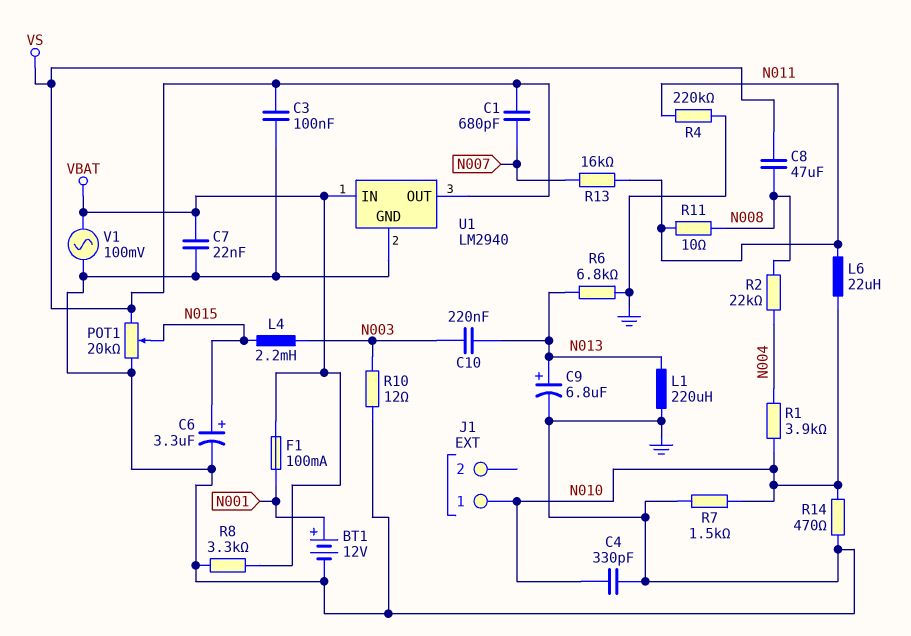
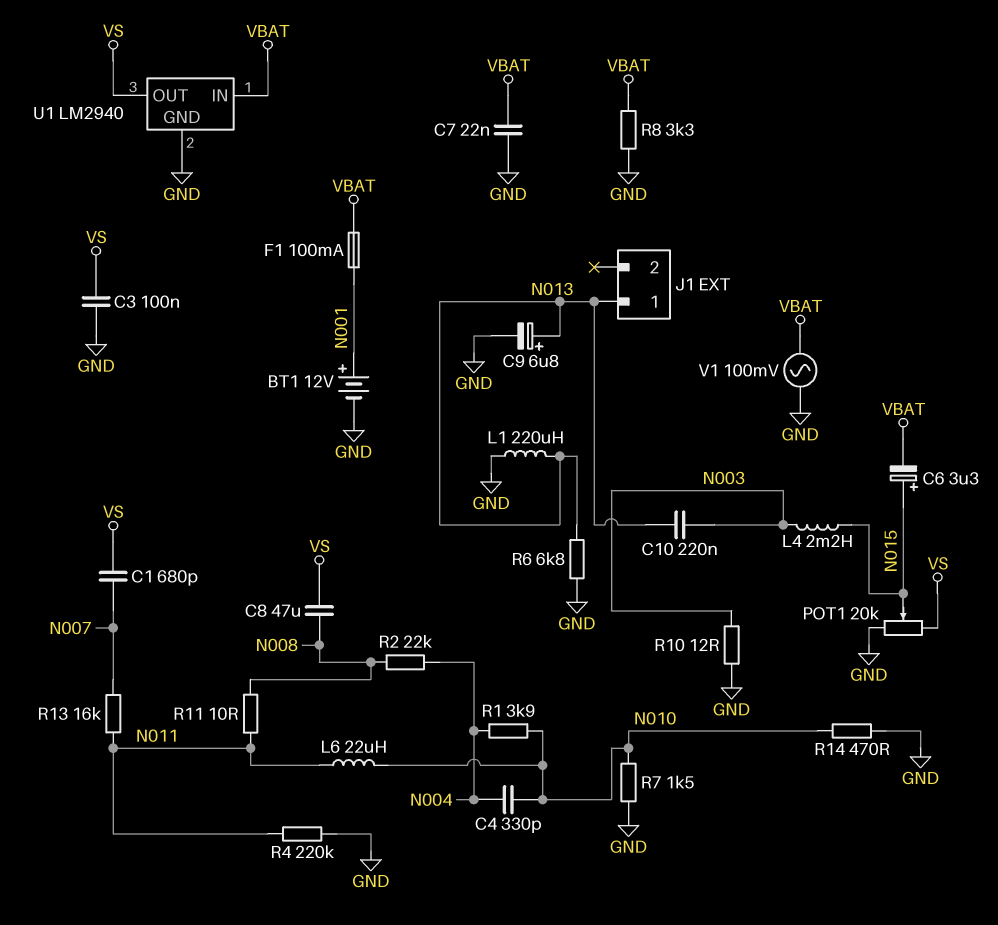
C4: 330pF (GND, N010) -> 330pF (N004, N010)
C6: 3.3uF (plus N015, minus GND) -> 3.3uF (plus N015, minus VBAT)
J1 pin 1: N010 -> N013

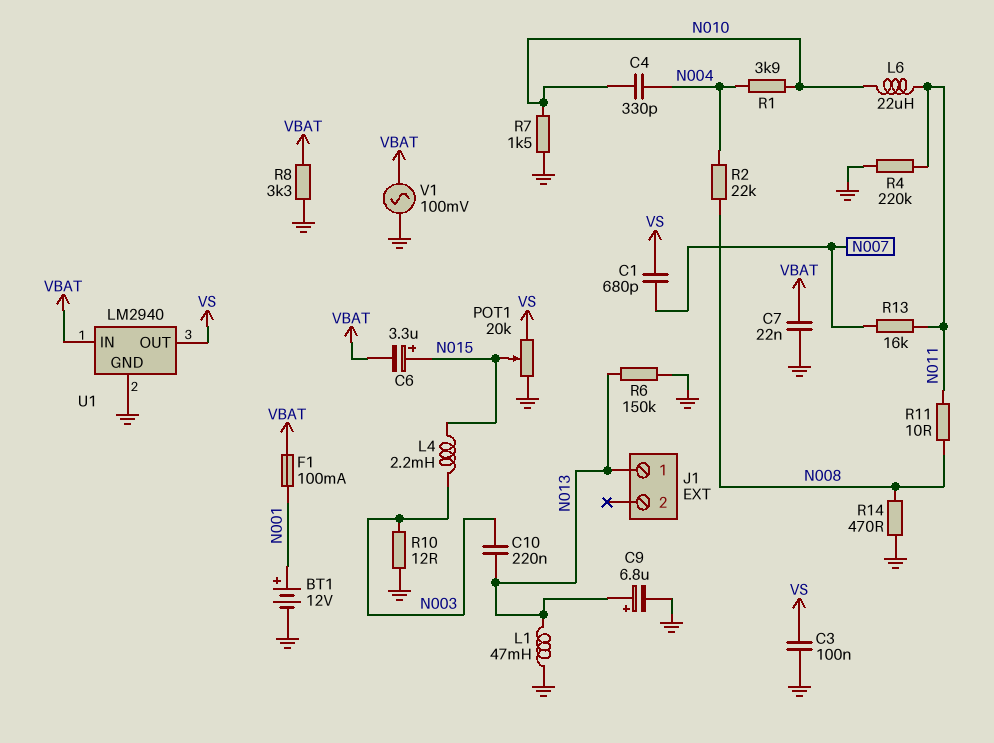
C8: 47uF (N008, VS) -> none
L1: 220uH (GND, N013) -> 47mH (GND, N013)
R6: 6.8k (GND, N013) -> 150k (GND, N013)
R14: 470 (GND, N010) -> 470 (GND, N008)

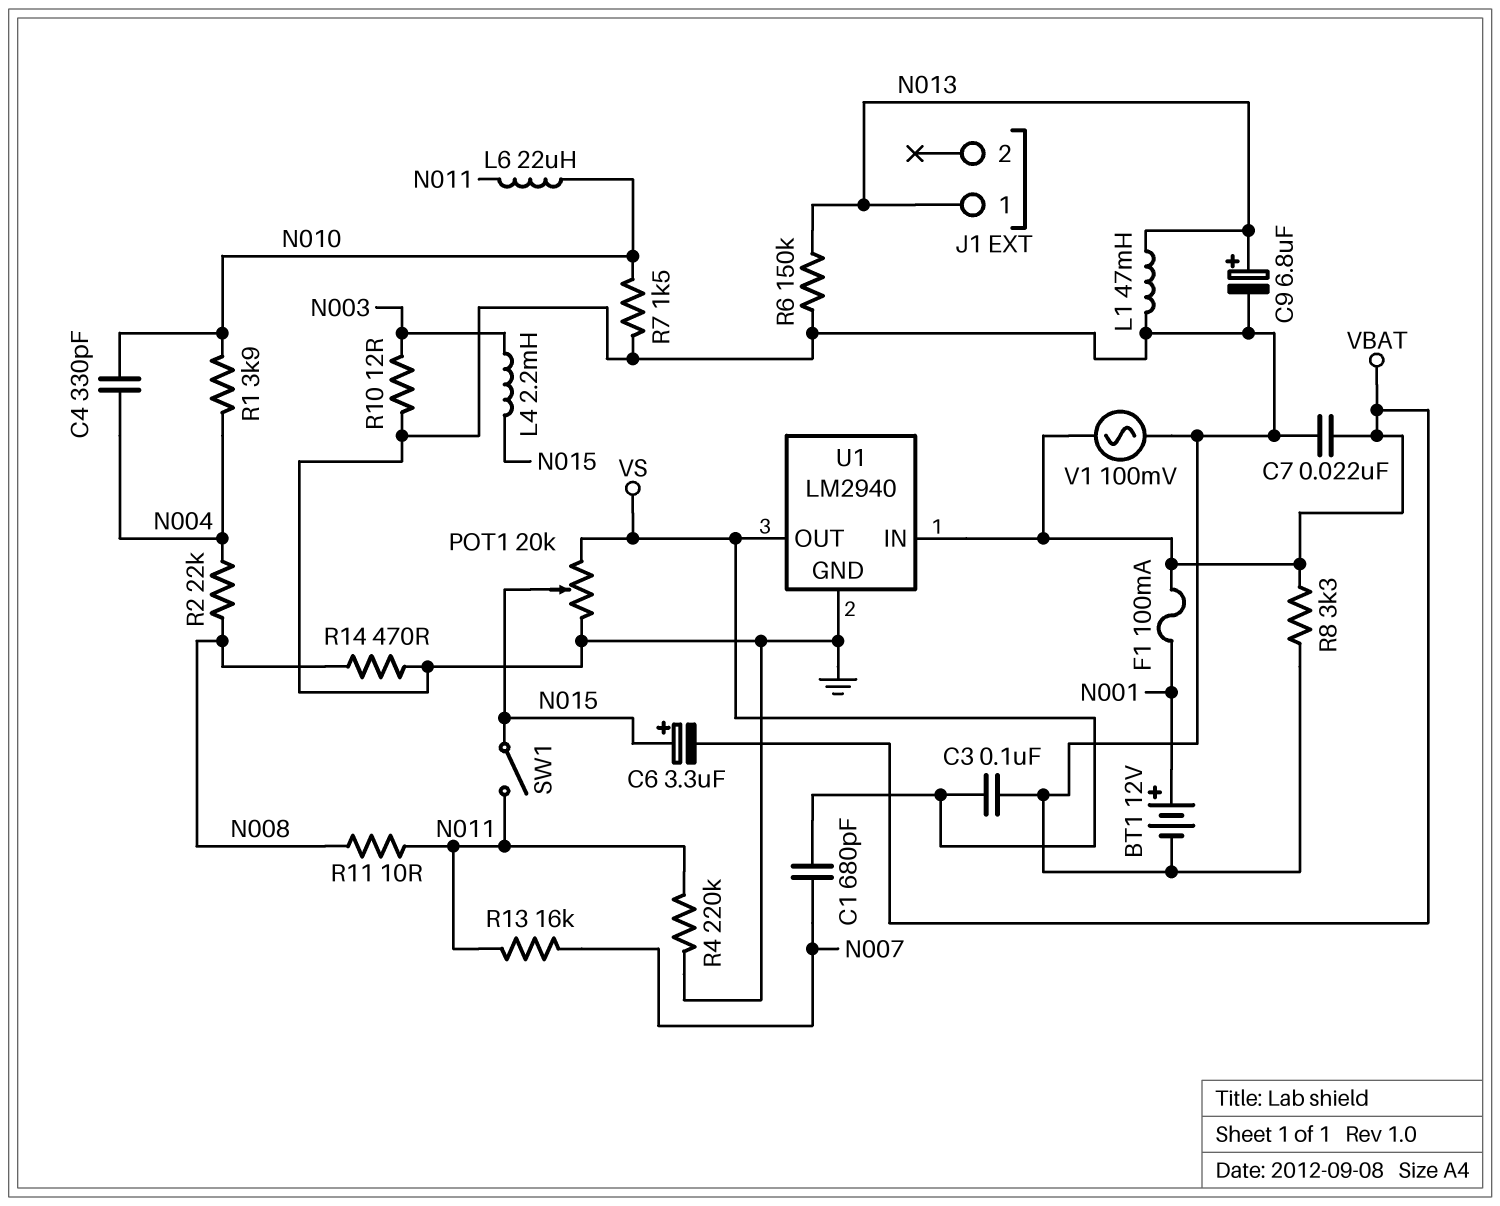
C10: 220nF (N003, N013) -> none
SW1: none -> switch (N011, N015)

